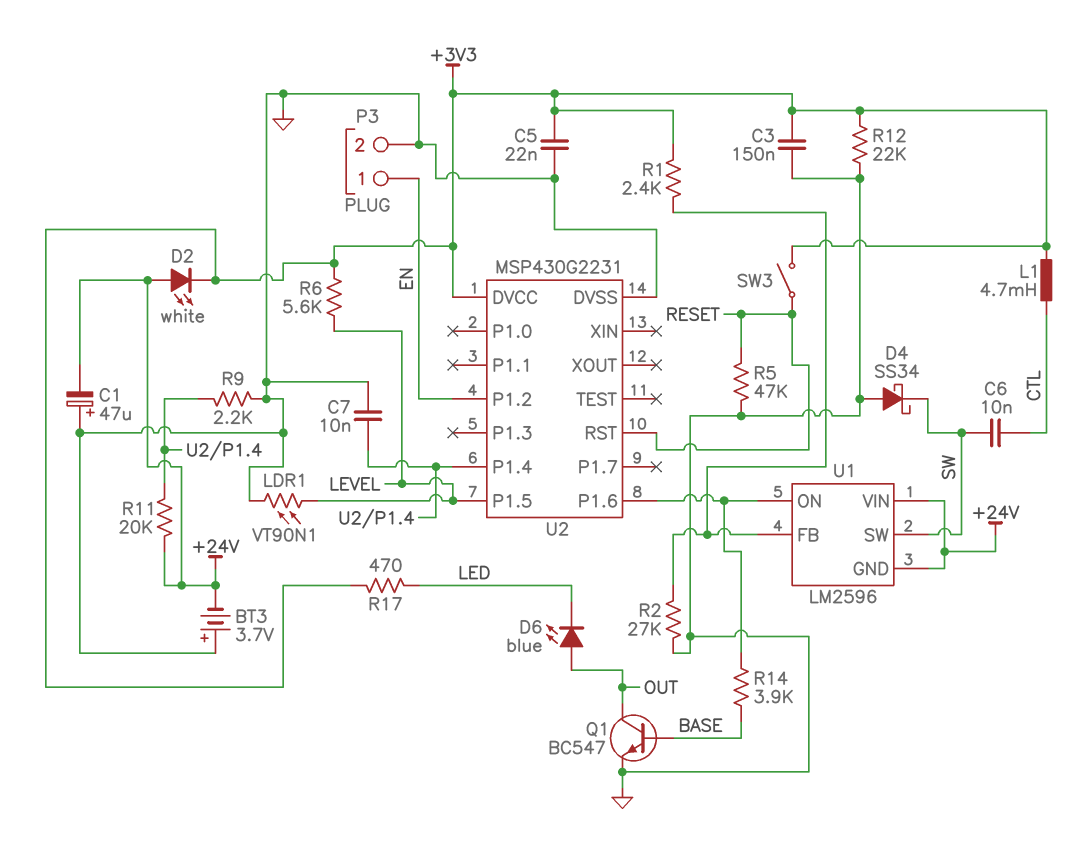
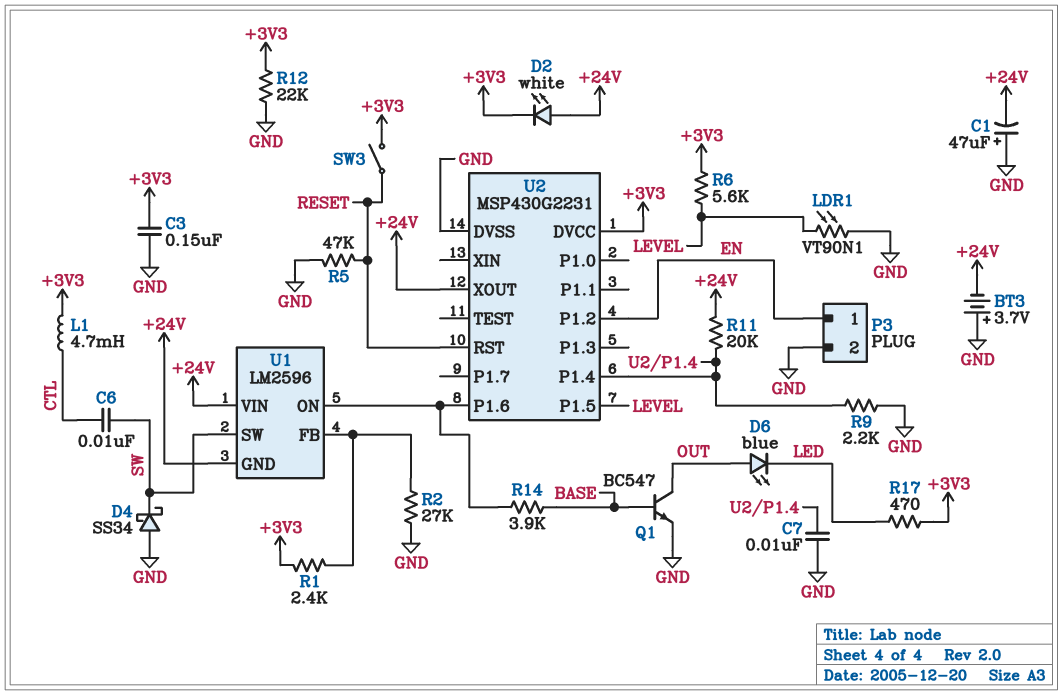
C5: 22nF (+3V3, GND) -> none
U2 pin XOUT: none -> +24V

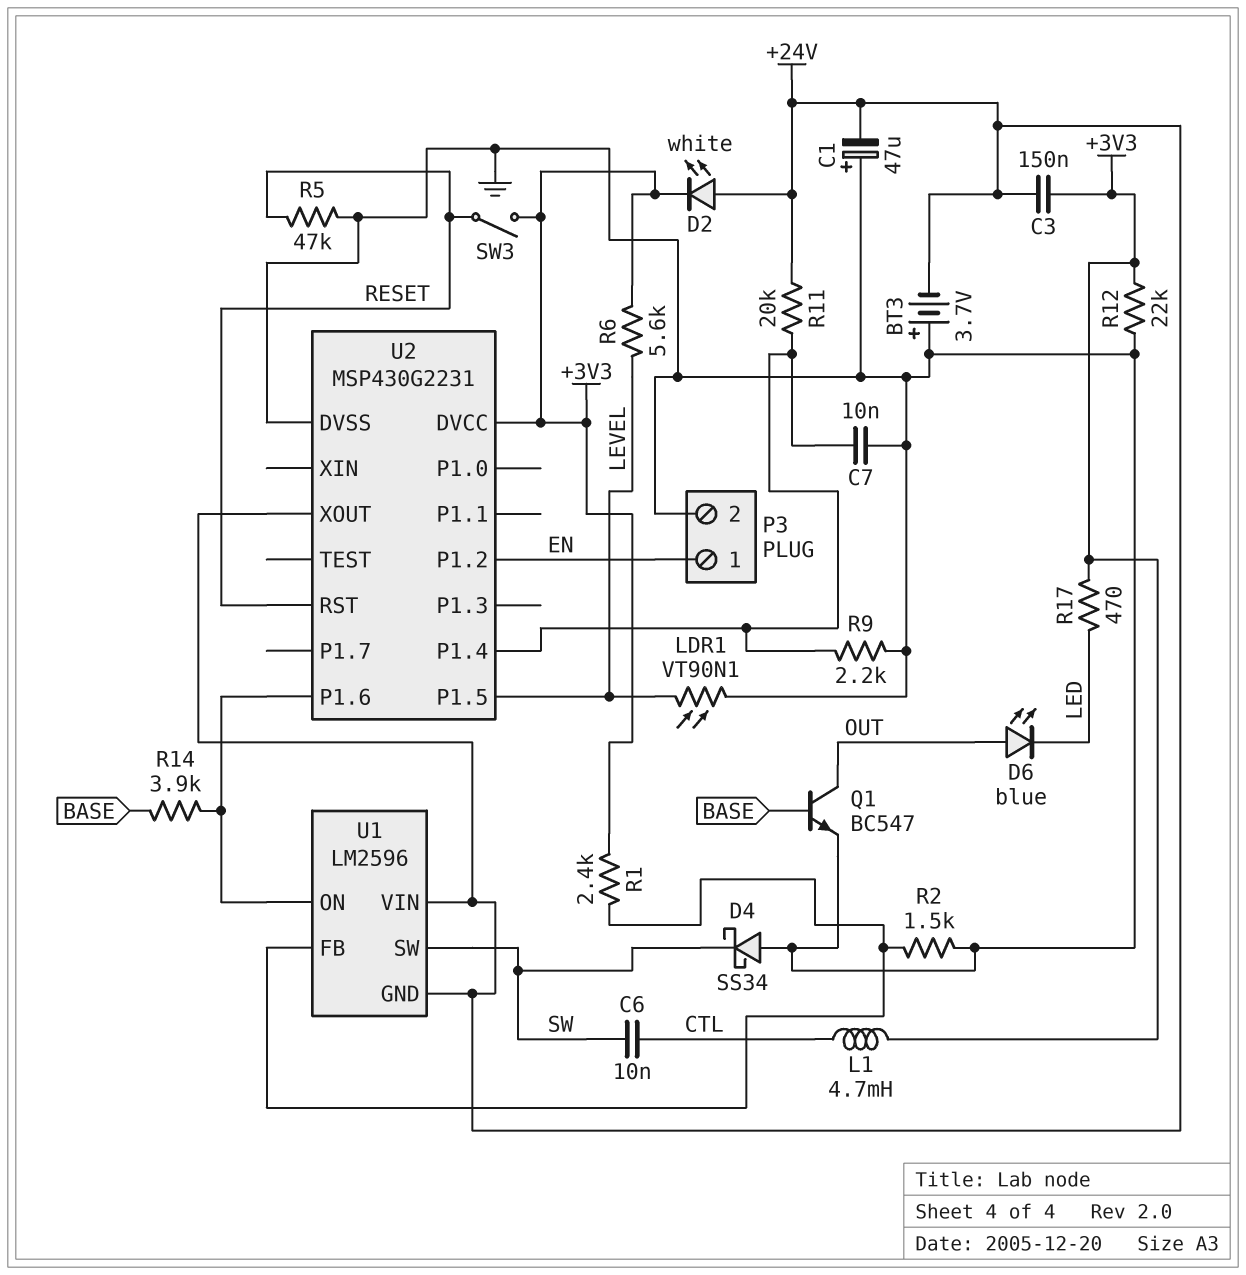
C3: 150nF (+3V3, GND) -> 150nF (+3V3, +24V)
R2: 27k (GND, U1/FB) -> 1.5k (GND, U1/FB)

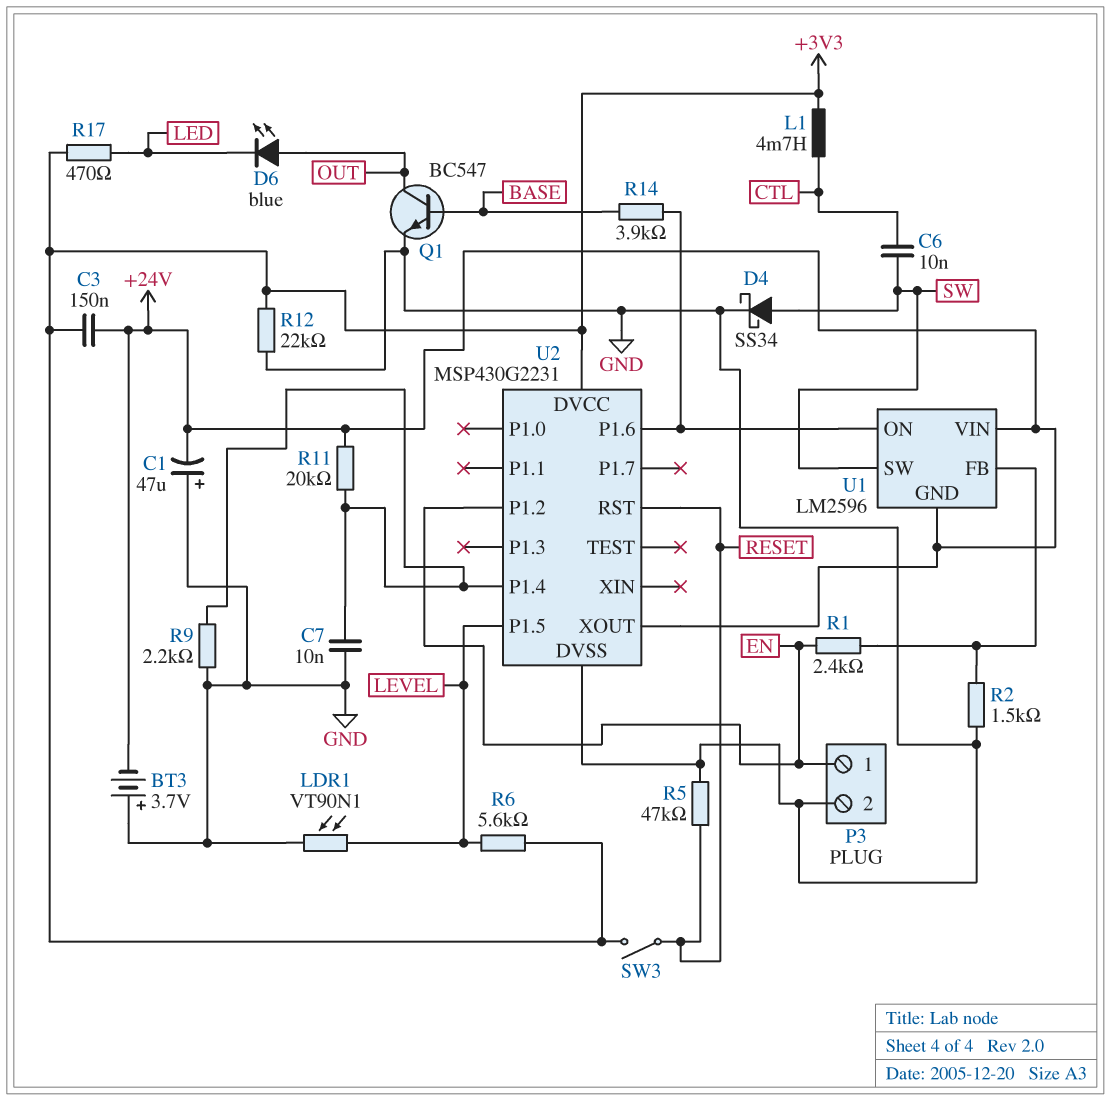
D2: LED white (A +24V, K +3V3) -> none
D4: schottky SS34 (A GND, K SW) -> schottky SS34 (A SW, K GND)
R1: 2.4k (+3V3, U1/FB) -> 2.4k (EN, U1/FB)

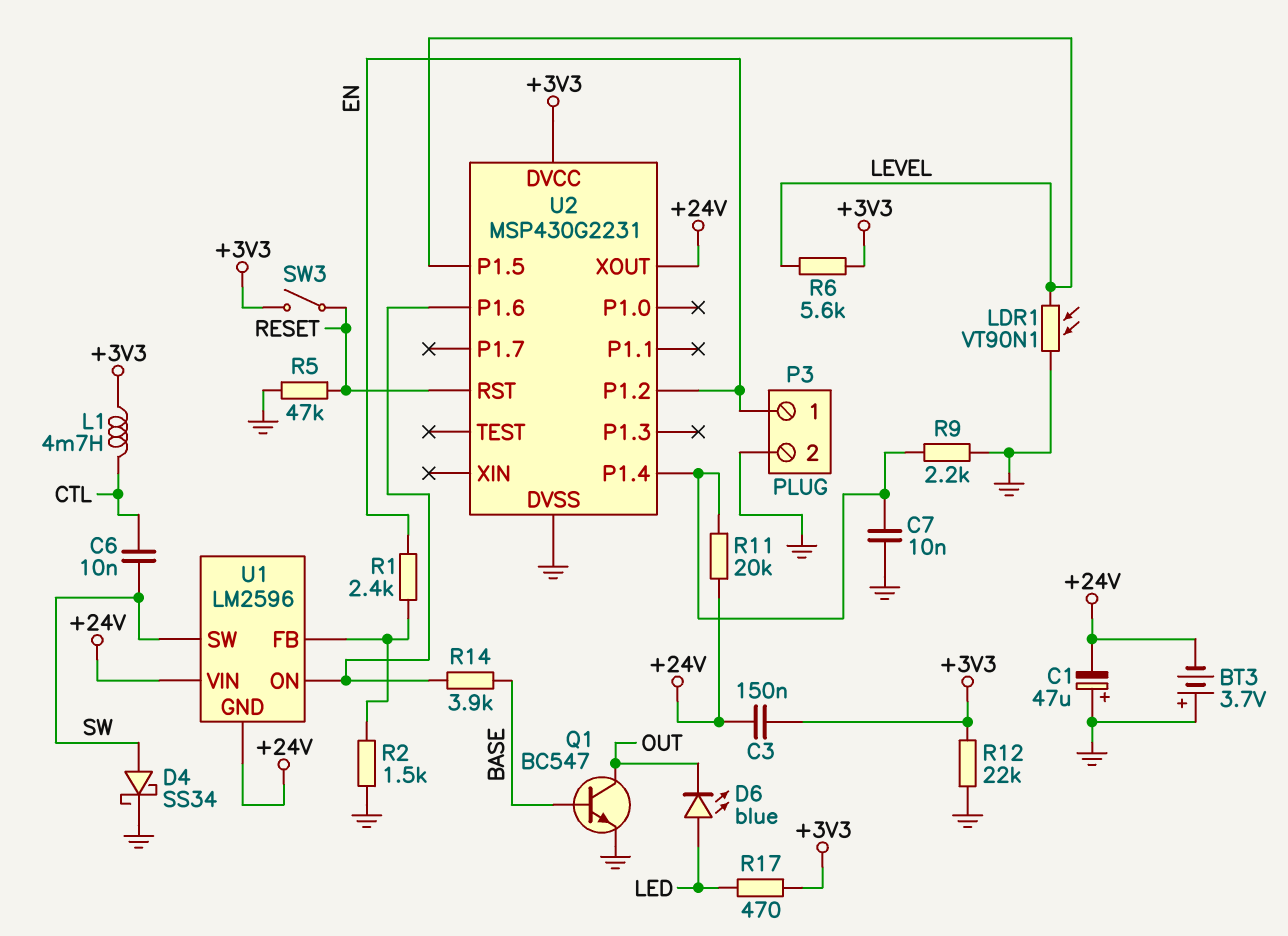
D6: LED blue (A OUT, K LED) -> LED blue (A LED, K OUT)

